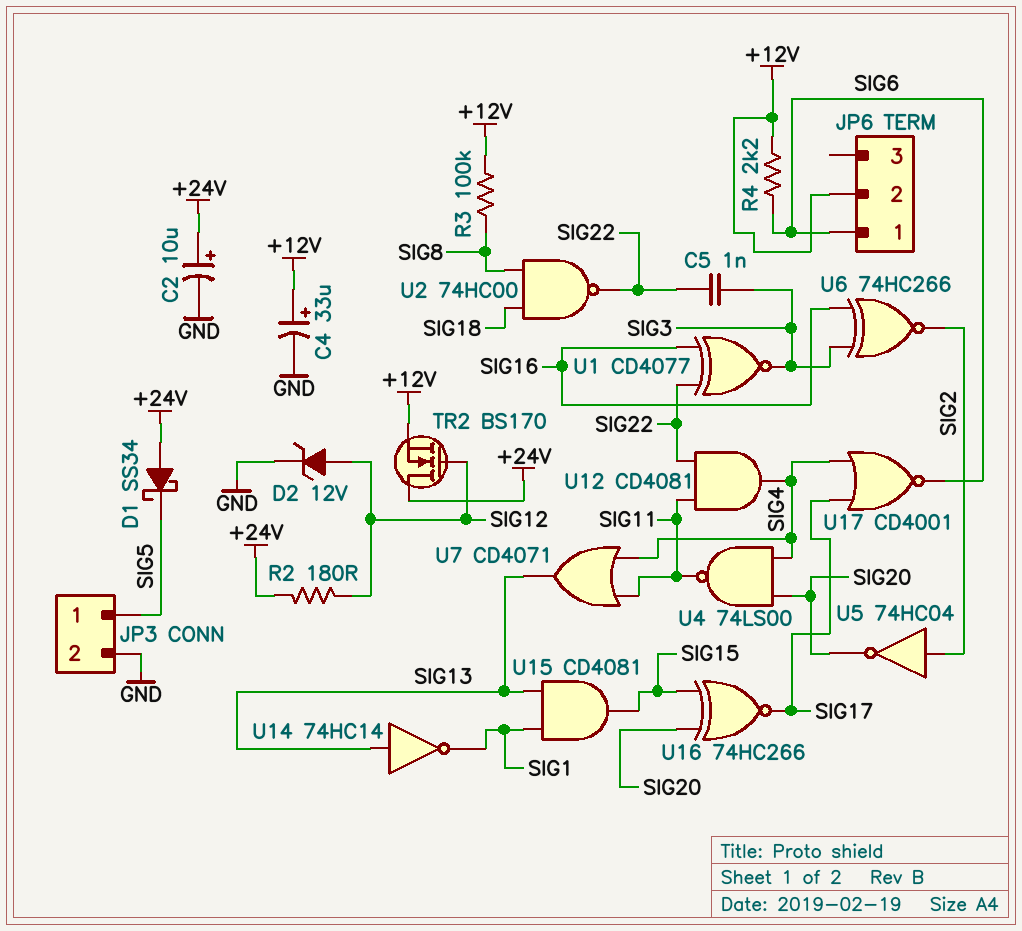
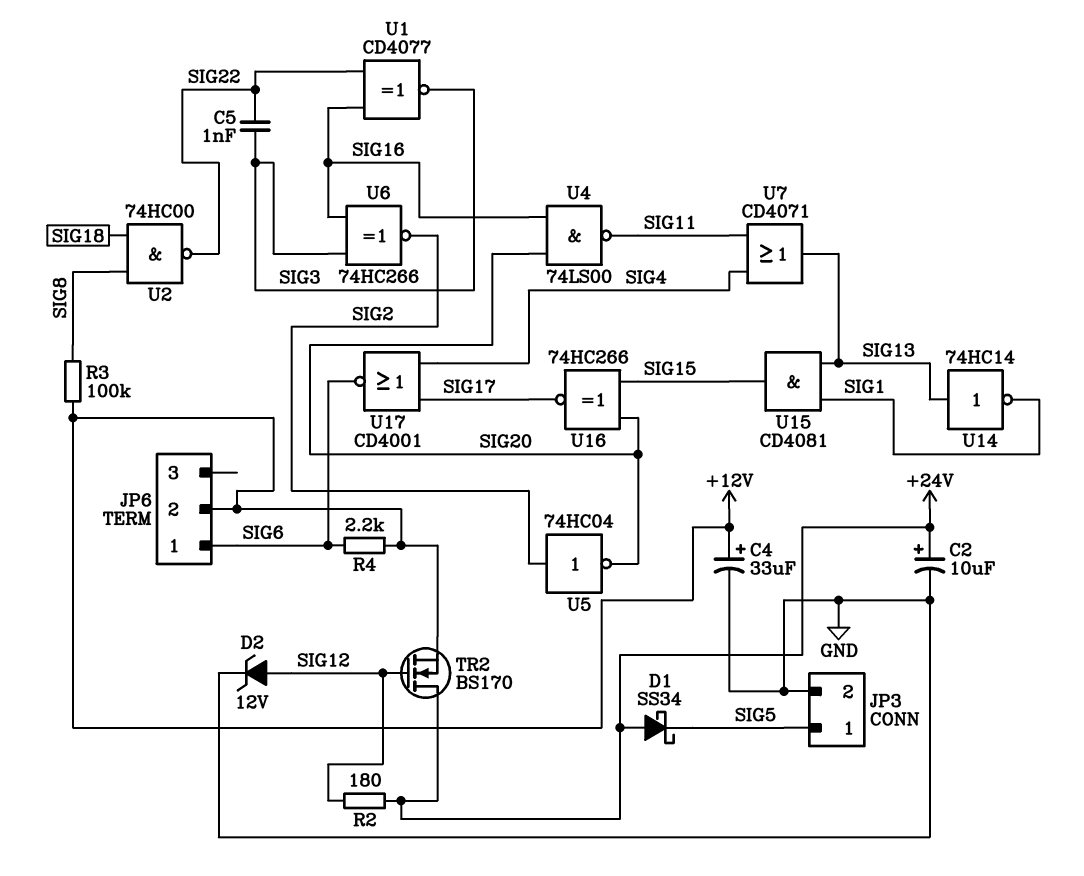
U4: NAND 74LS00 (in SIG4, in SIG20, out SIG11) -> NAND 74LS00 (in SIG16, in SIG20, out SIG11)
U12: AND CD4081 (in SIG11, in SIG22, out SIG4) -> none

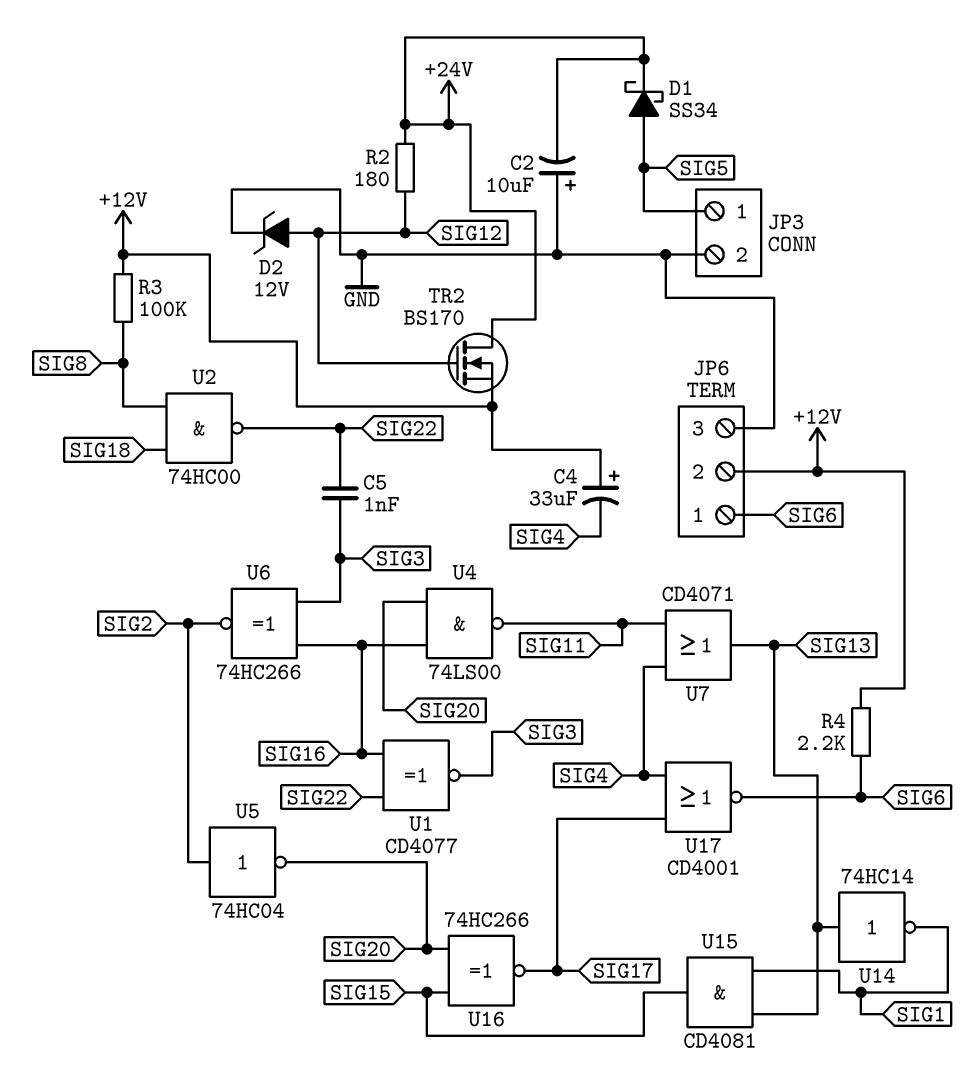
C2: 10uF (plus +24V, minus GND) -> 10uF (plus GND, minus +24V)
C4: 33uF (plus +12V, minus GND) -> 33uF (plus +12V, minus SIG4)
D1: schottky SS34 (A +24V, K SIG5) -> schottky SS34 (A SIG5, K +24V)
JP6 pin 3: none -> GND

